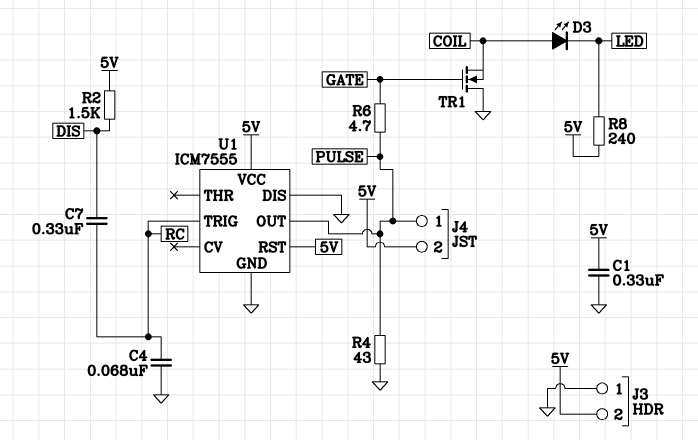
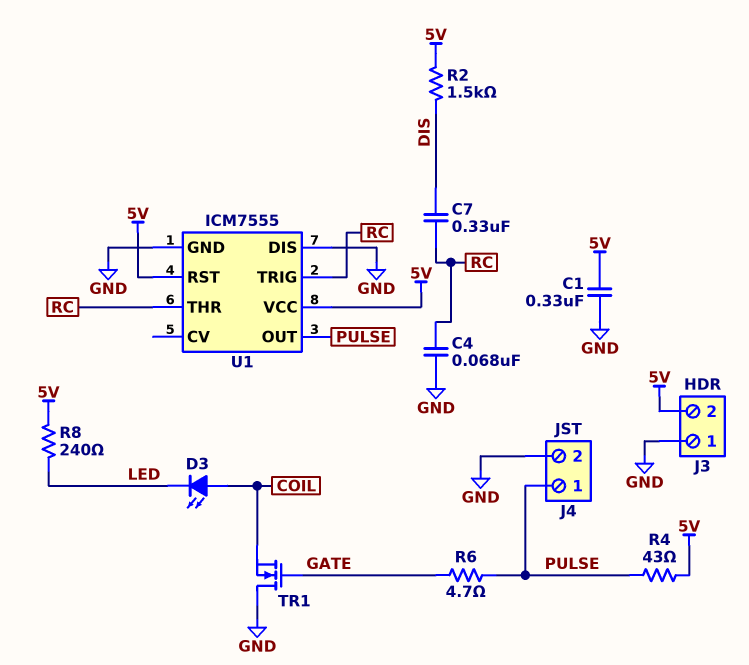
J4 pin 2: 5V -> GND
R4: 43 (GND, PULSE) -> 43 (5V, PULSE)
U1 pin THR: none -> RC

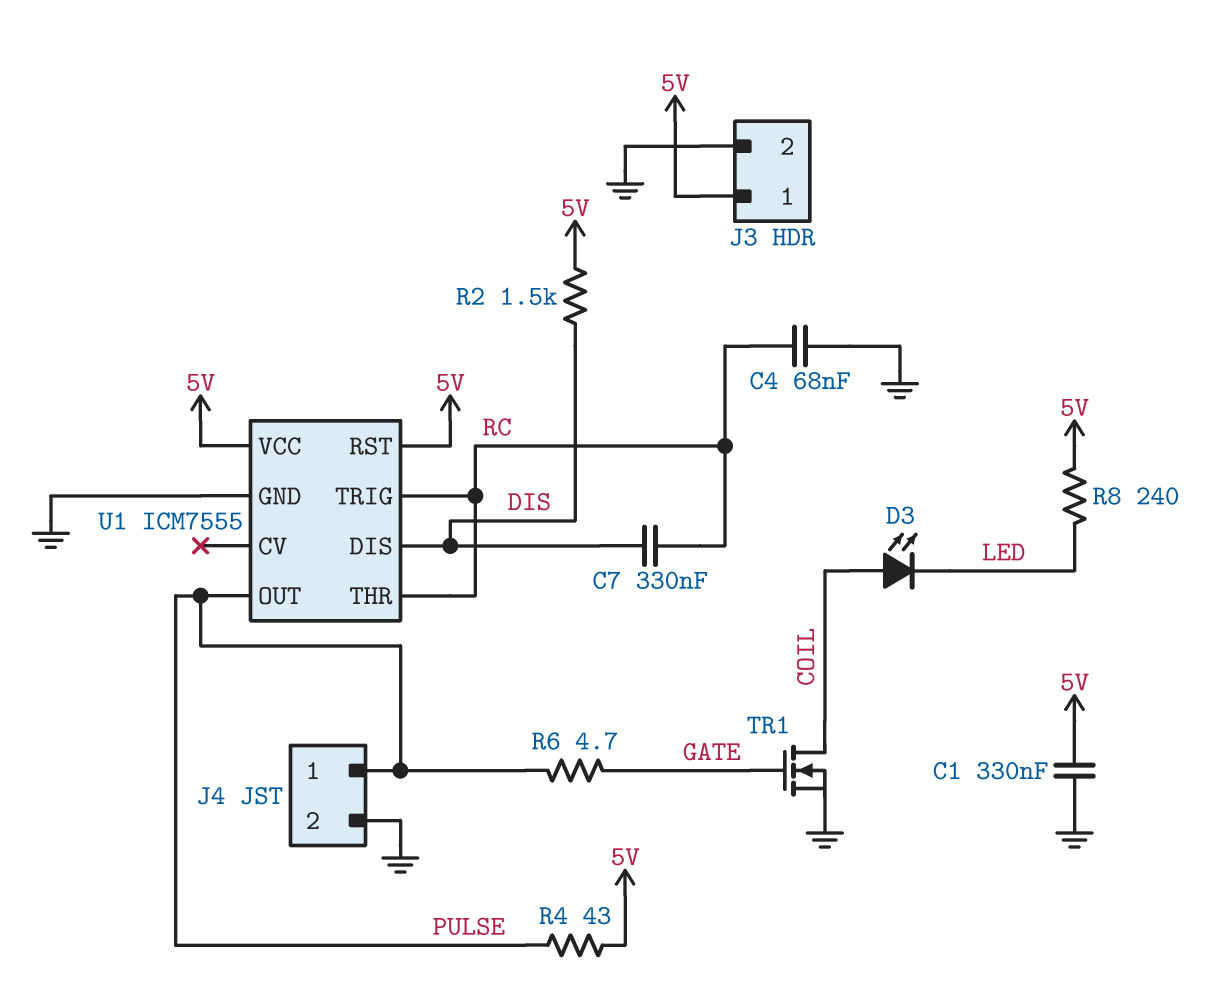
J3 pin 1: GND -> 5V
J3 pin 2: 5V -> GND
TR1: NMOS (G GATE, D GND, S COIL) -> NMOS (G GATE, D COIL, S GND)
U1 pin DIS: GND -> DIS

